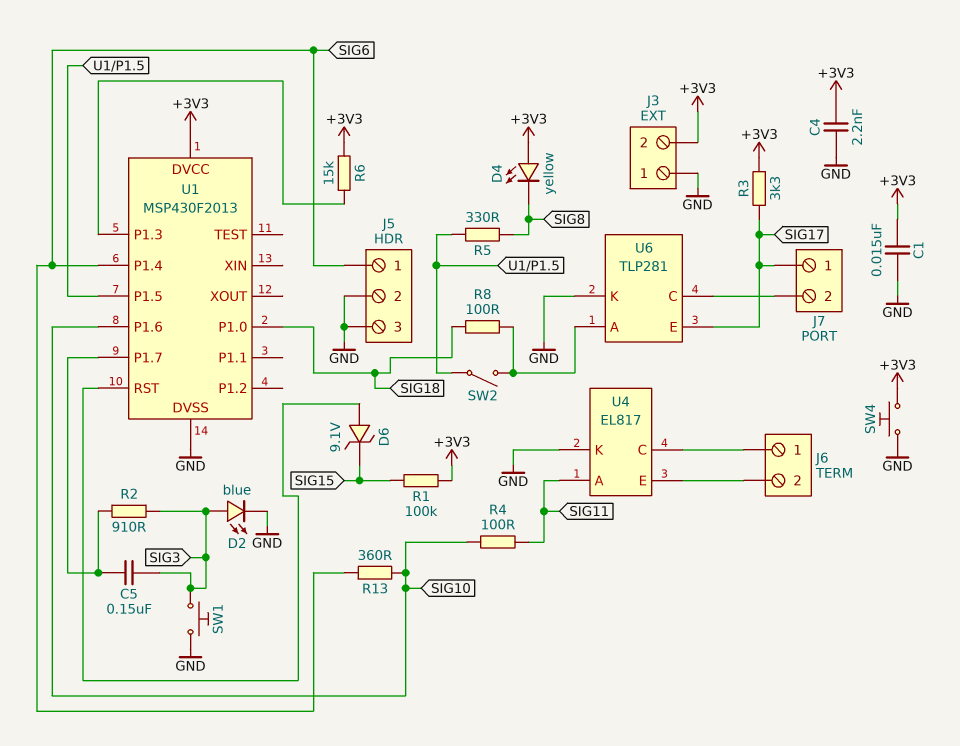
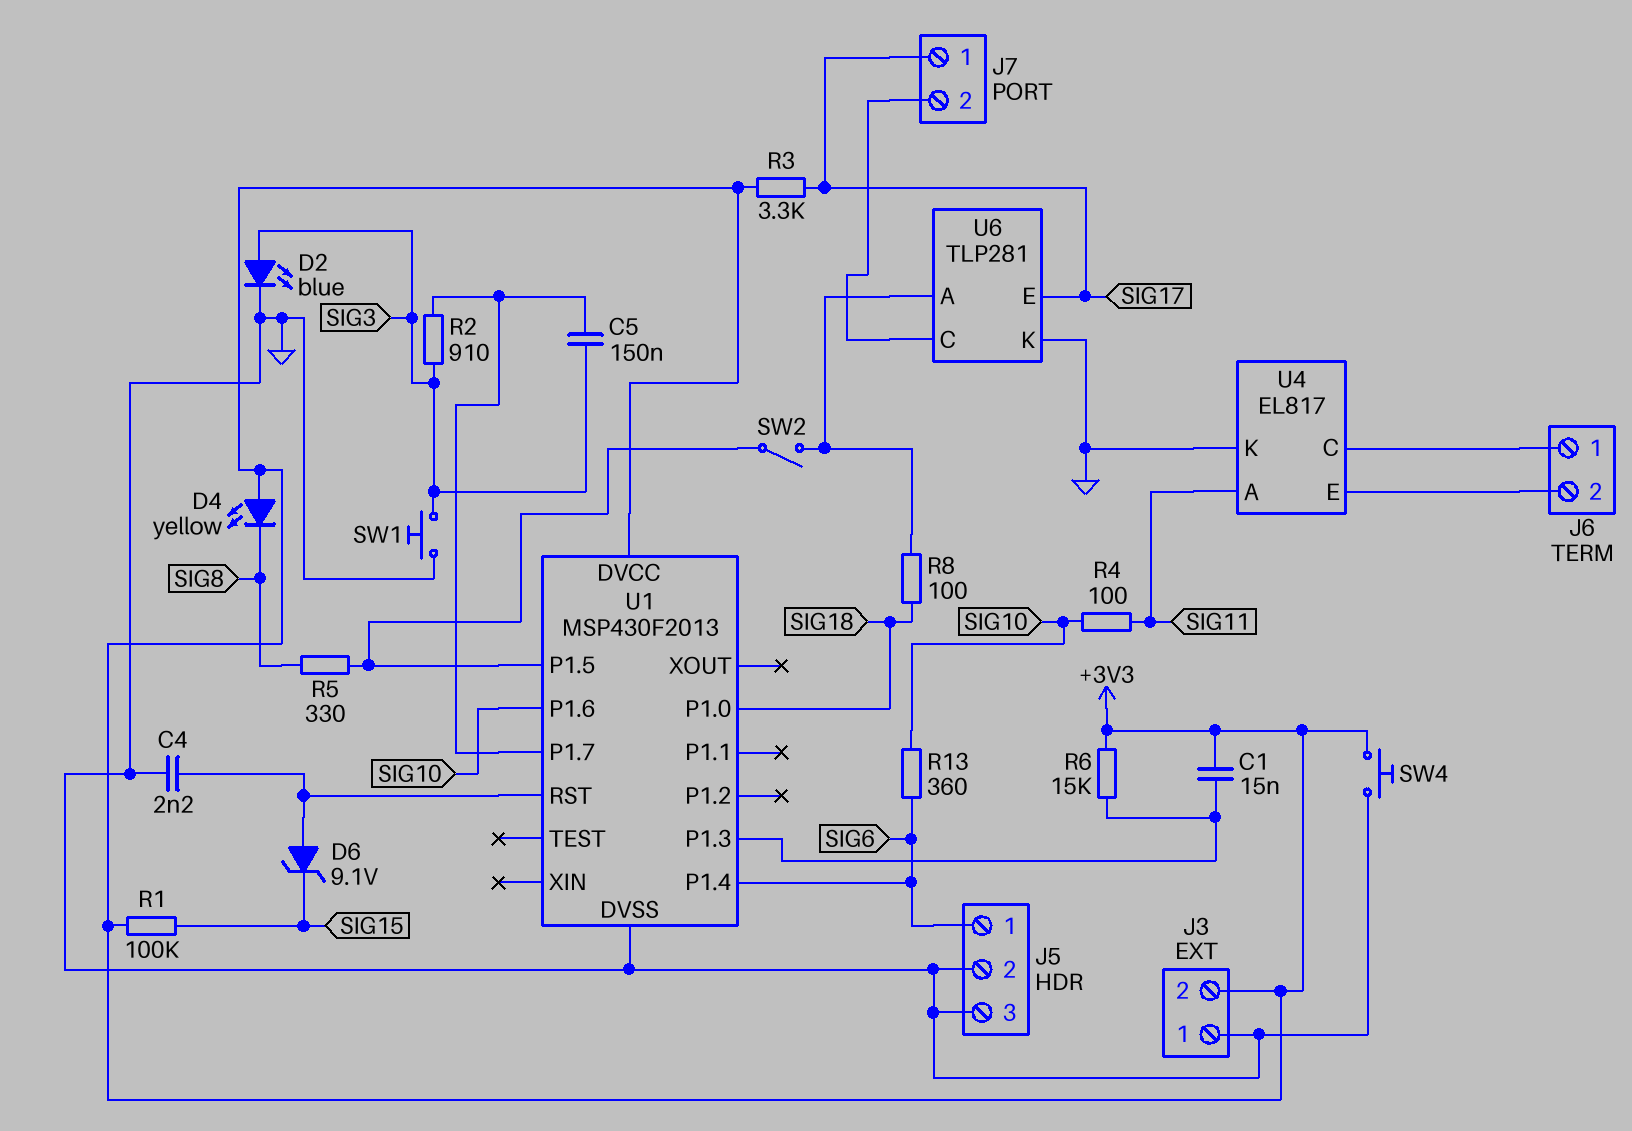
C1: 15nF (+3V3, GND) -> 15nF (+3V3, U1/P1.3)
C4: 2.2nF (+3V3, GND) -> 2.2nF (GND, U1/RST)

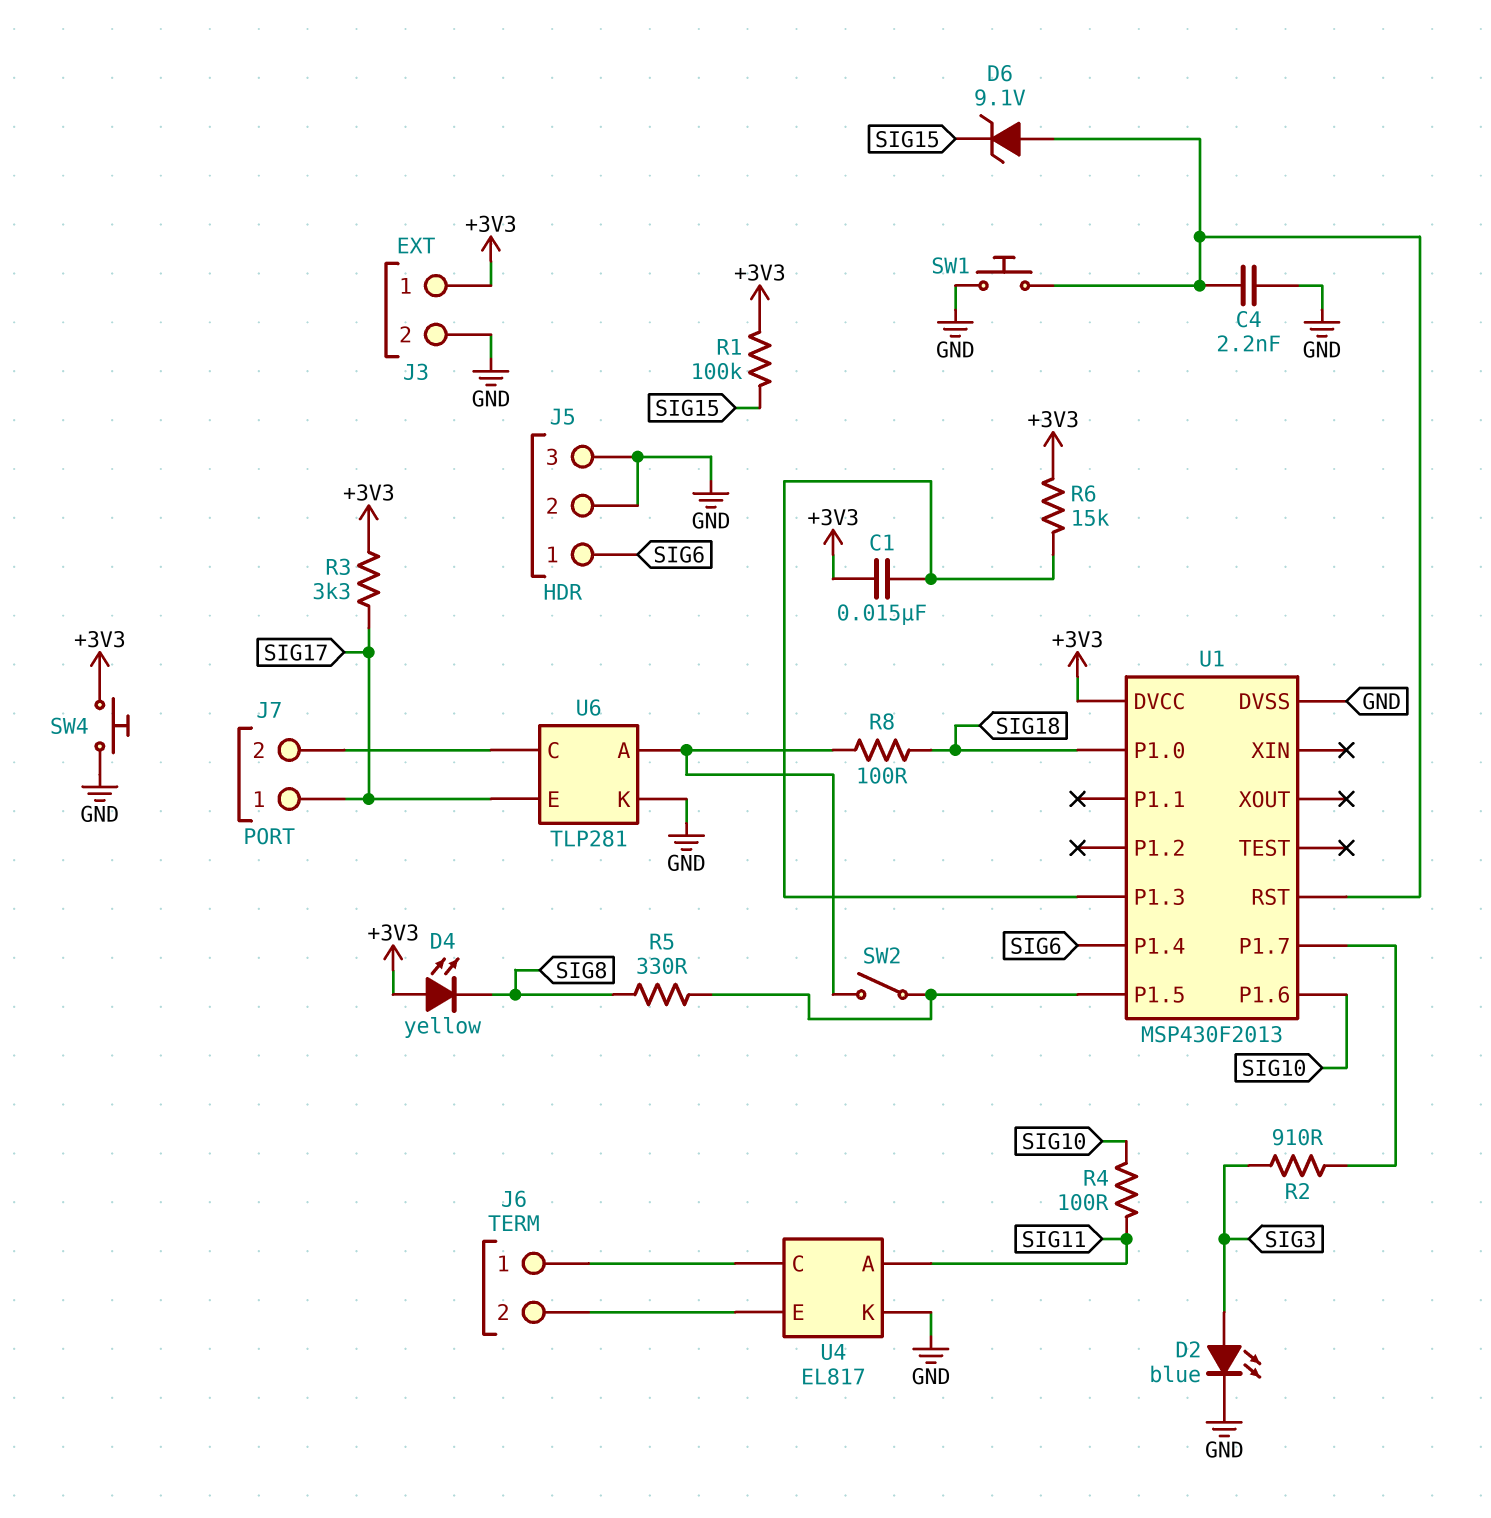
C5: 150nF (SIG3, U1/P1.7) -> none
J3 pin 1: GND -> +3V3
J3 pin 2: +3V3 -> GND
R13: 360 (SIG6, SIG10) -> none
SW1: button (GND, SIG3) -> button (GND, U1/RST)

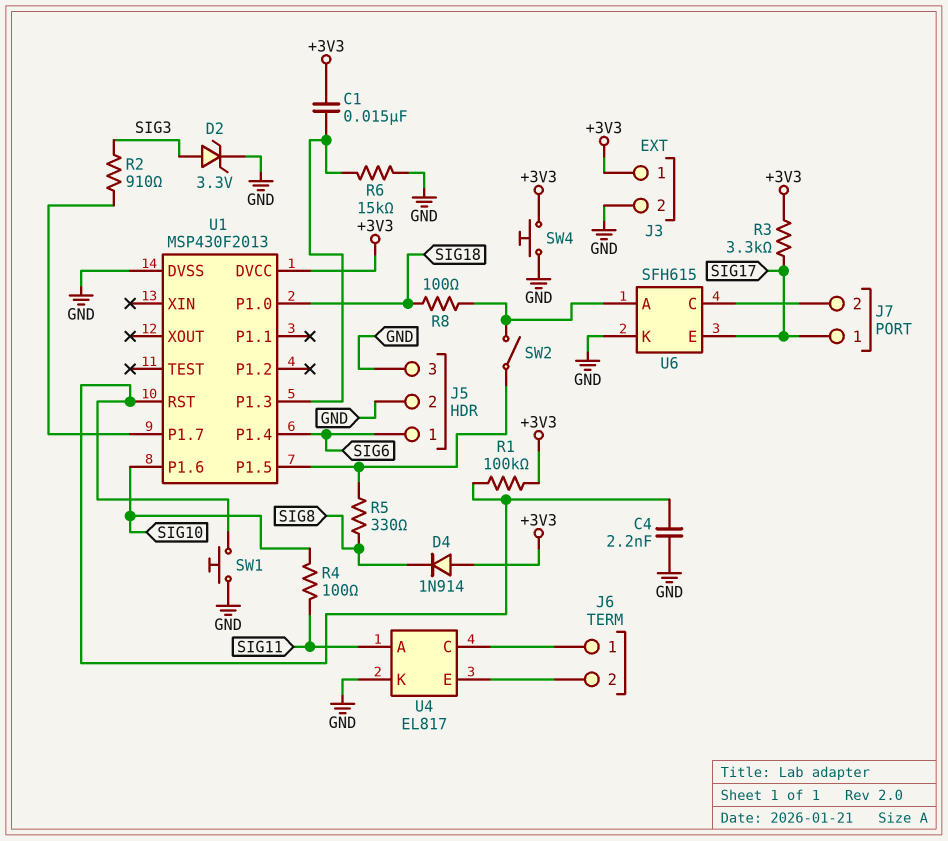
D2: LED blue (A SIG3, K GND) -> zener 3.3V (A SIG3, K GND)
D4: LED yellow (A +3V3, K SIG8) -> diode 1N914 (A +3V3, K SIG8)
D6: zener 9.1V (A U1/RST, K SIG15) -> none
R1: 100k (+3V3, SIG15) -> 100k (+3V3, U1/RST)
R6: 15k (+3V3, U1/P1.3) -> 15k (GND, U1/P1.3)
U6: TLP281 -> SFH615

